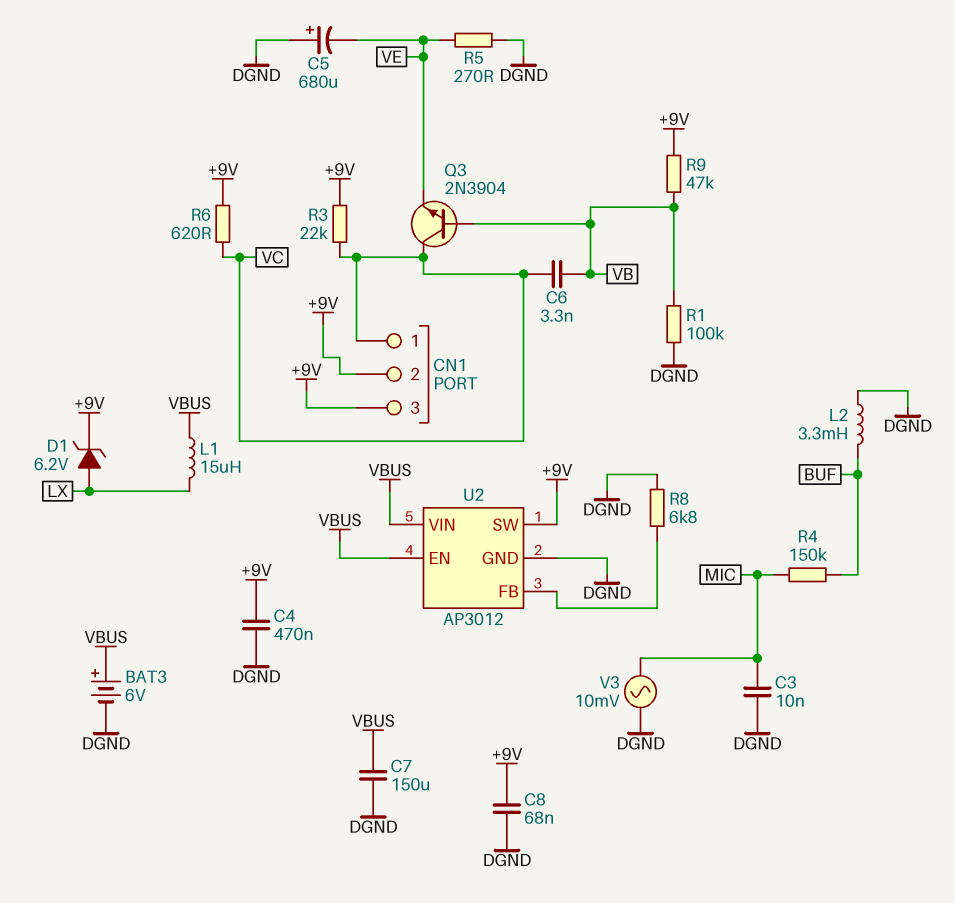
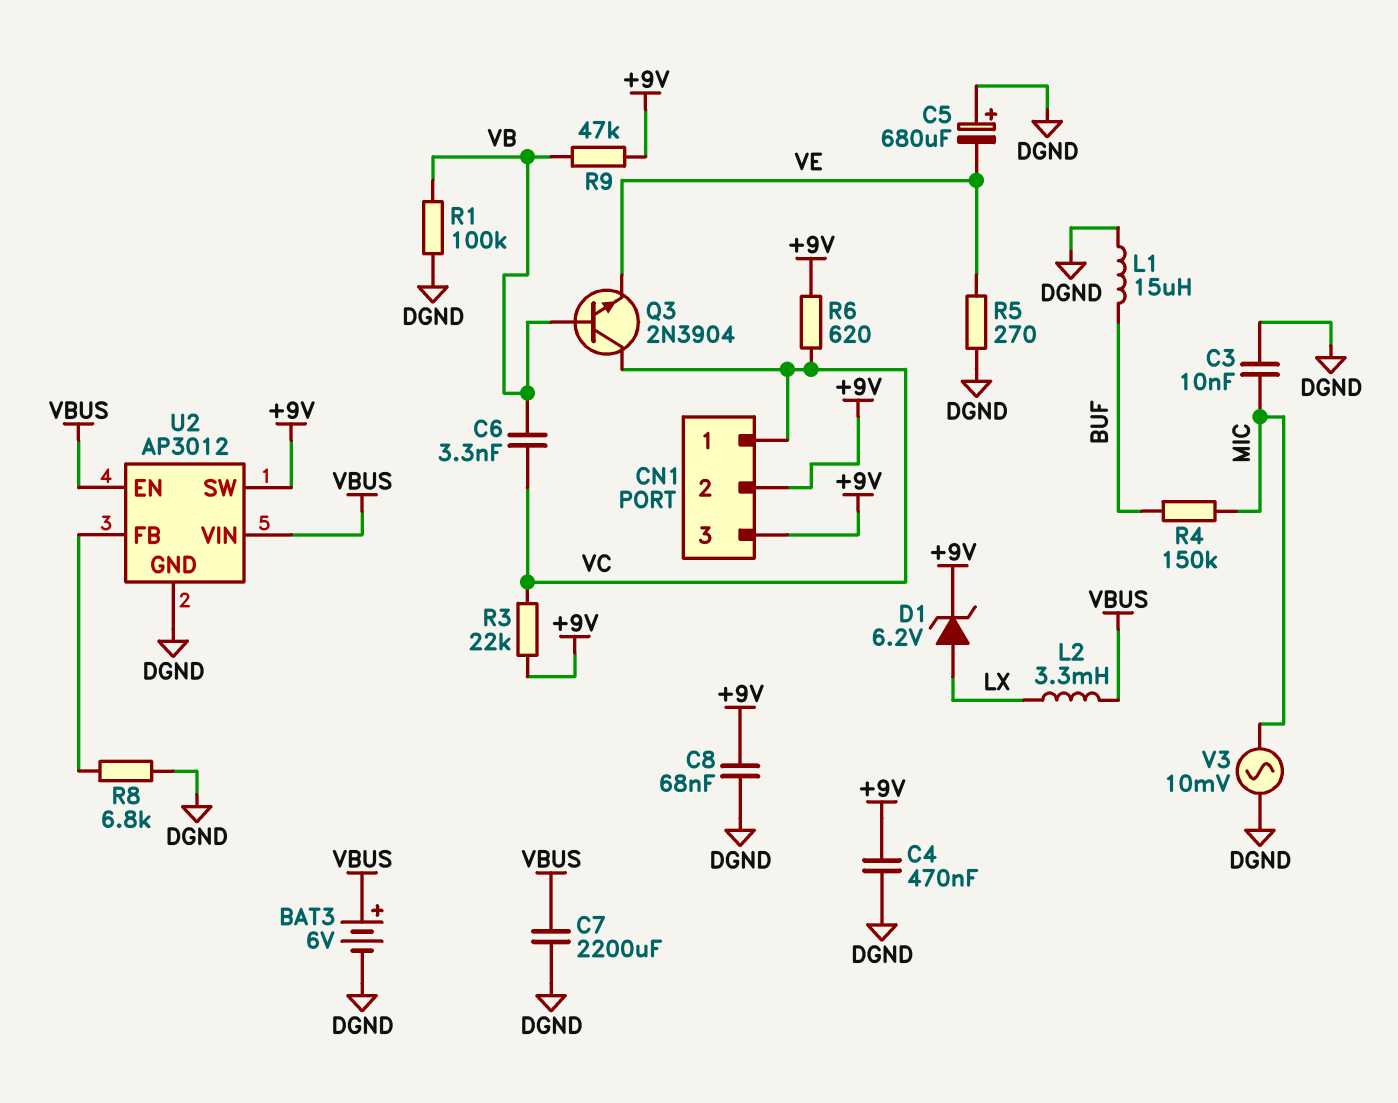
C7: 150uF (DGND, VBUS) -> 2200uF (DGND, VBUS)
L1: 15uH (LX, VBUS) -> 15uH (BUF, DGND)
L2: 3.3mH (BUF, DGND) -> 3.3mH (LX, VBUS)

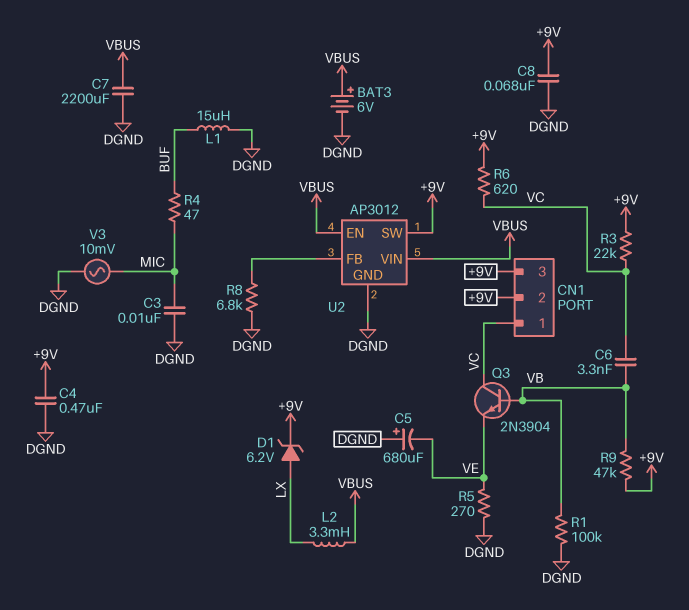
R4: 150k (BUF, MIC) -> 47 (BUF, MIC)

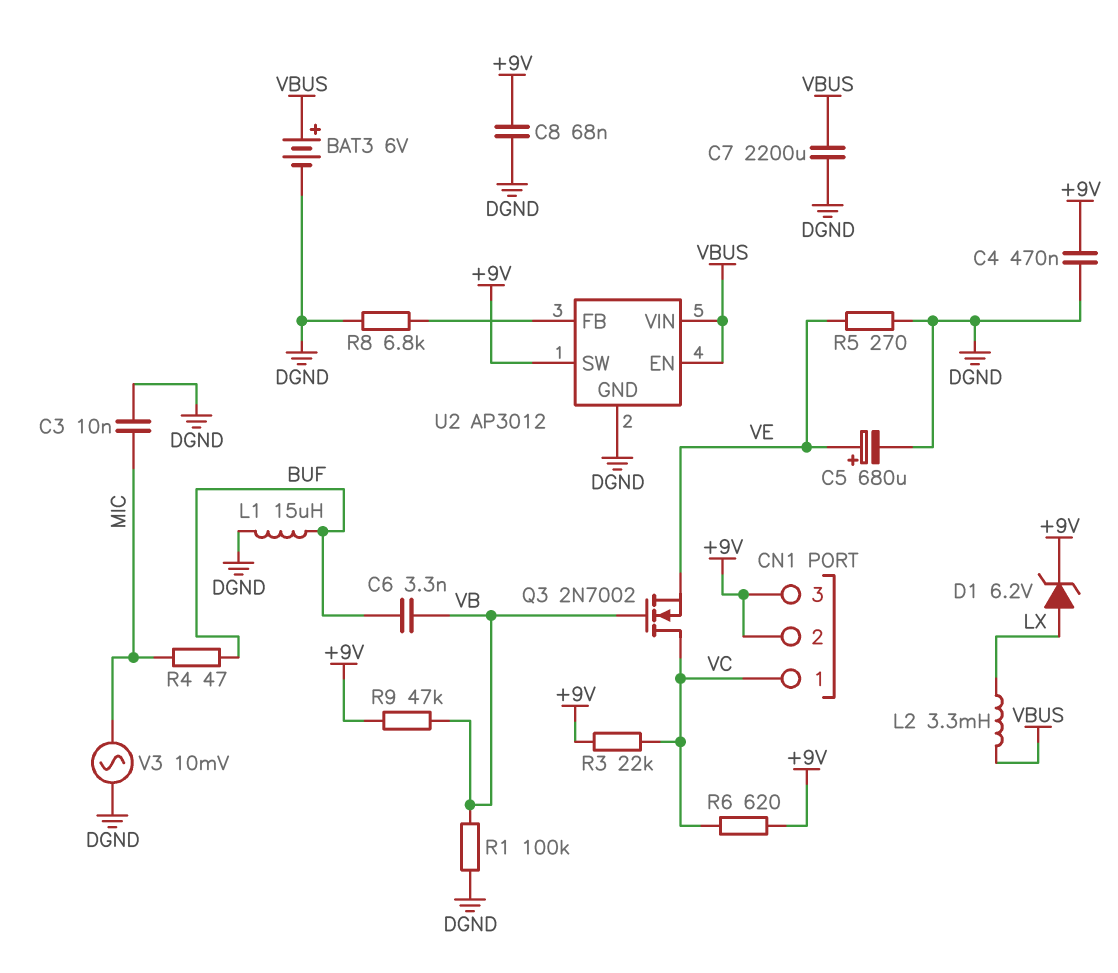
C5: 680uF (plus DGND, minus VE) -> 680uF (plus VE, minus DGND)
C6: 3.3nF (VB, VC) -> 3.3nF (BUF, VB)
Q3: NPN 2N3904 (B VB, C VC, E VE) -> NMOS 2N7002 (G VB, D VC, S VE)

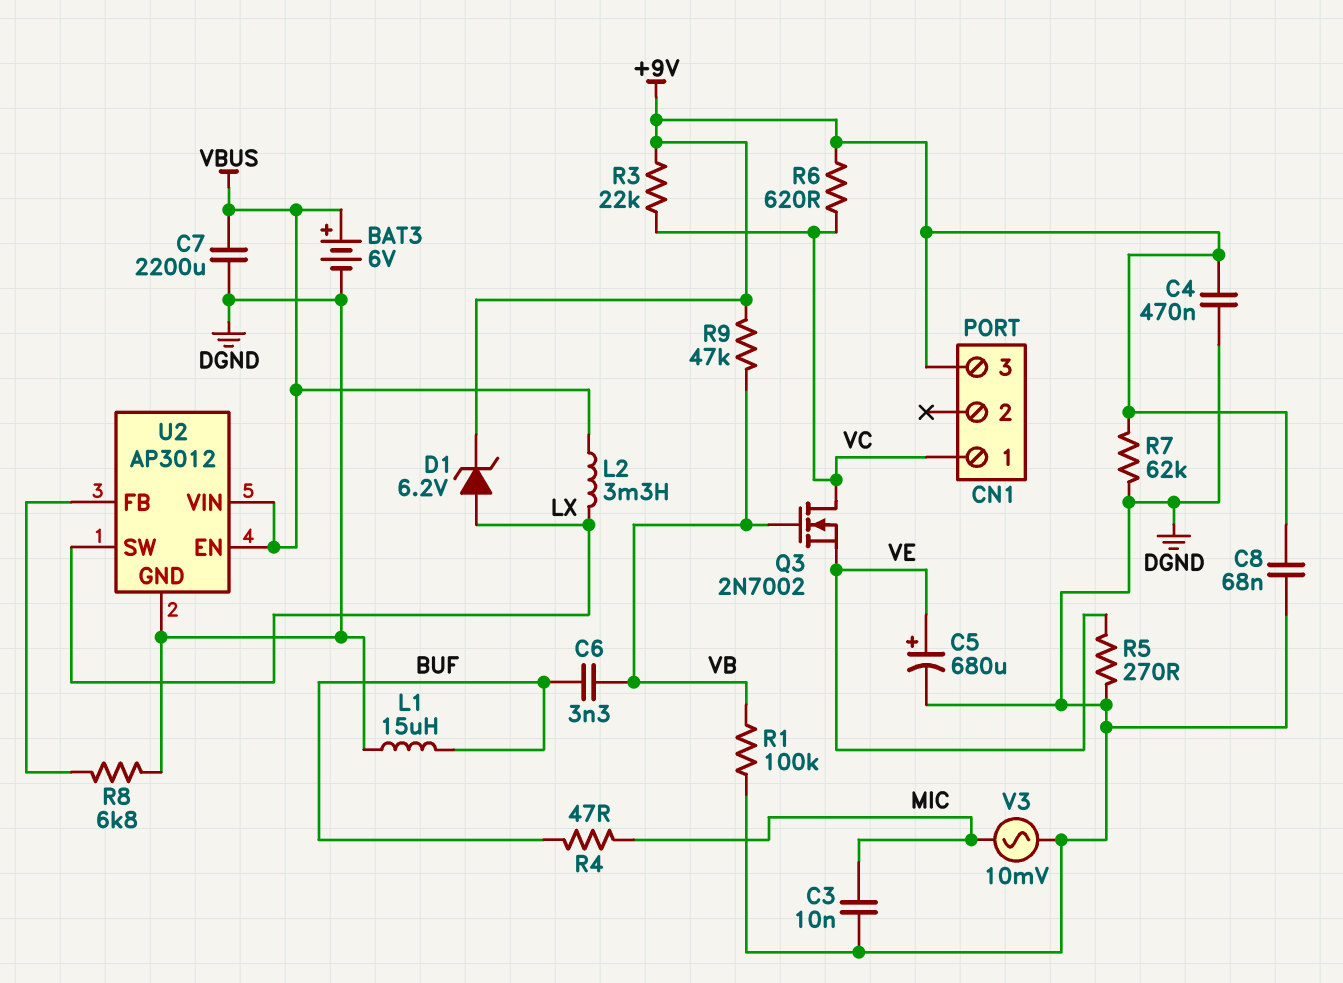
CN1 pin 2: +9V -> none
R7: none -> 62k (+9V, DGND)
U2 pin SW: +9V -> LX

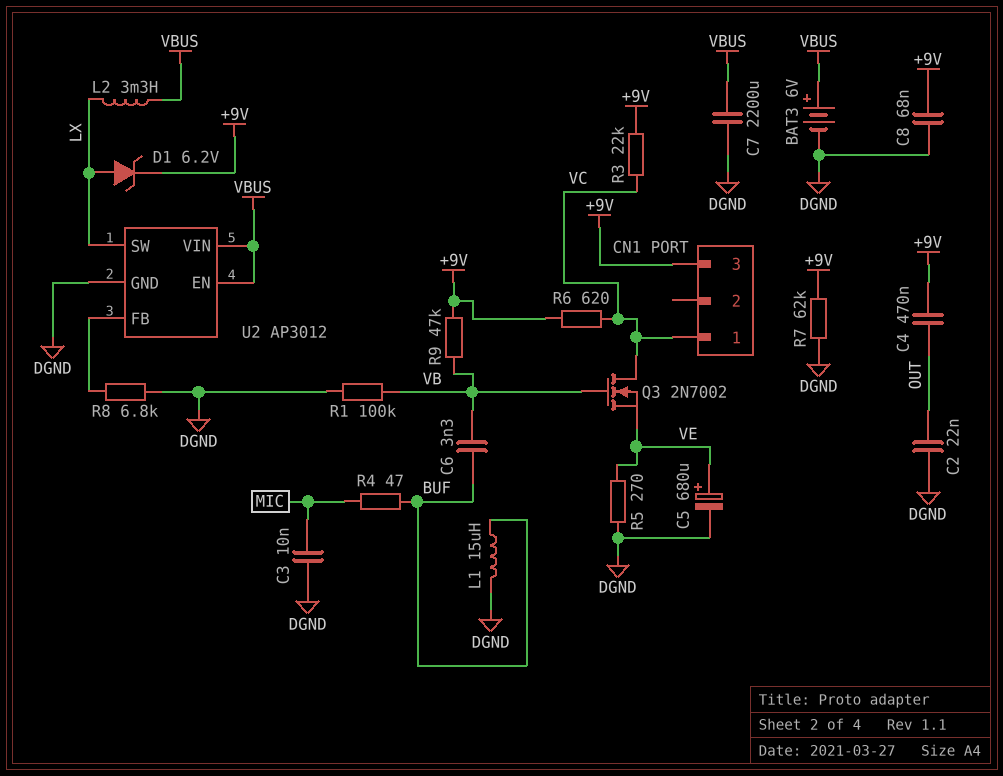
C2: none -> 22nF (DGND, OUT)
C4: 470nF (+9V, DGND) -> 470nF (+9V, OUT)
V3: AC 10mV (DGND, MIC) -> none

